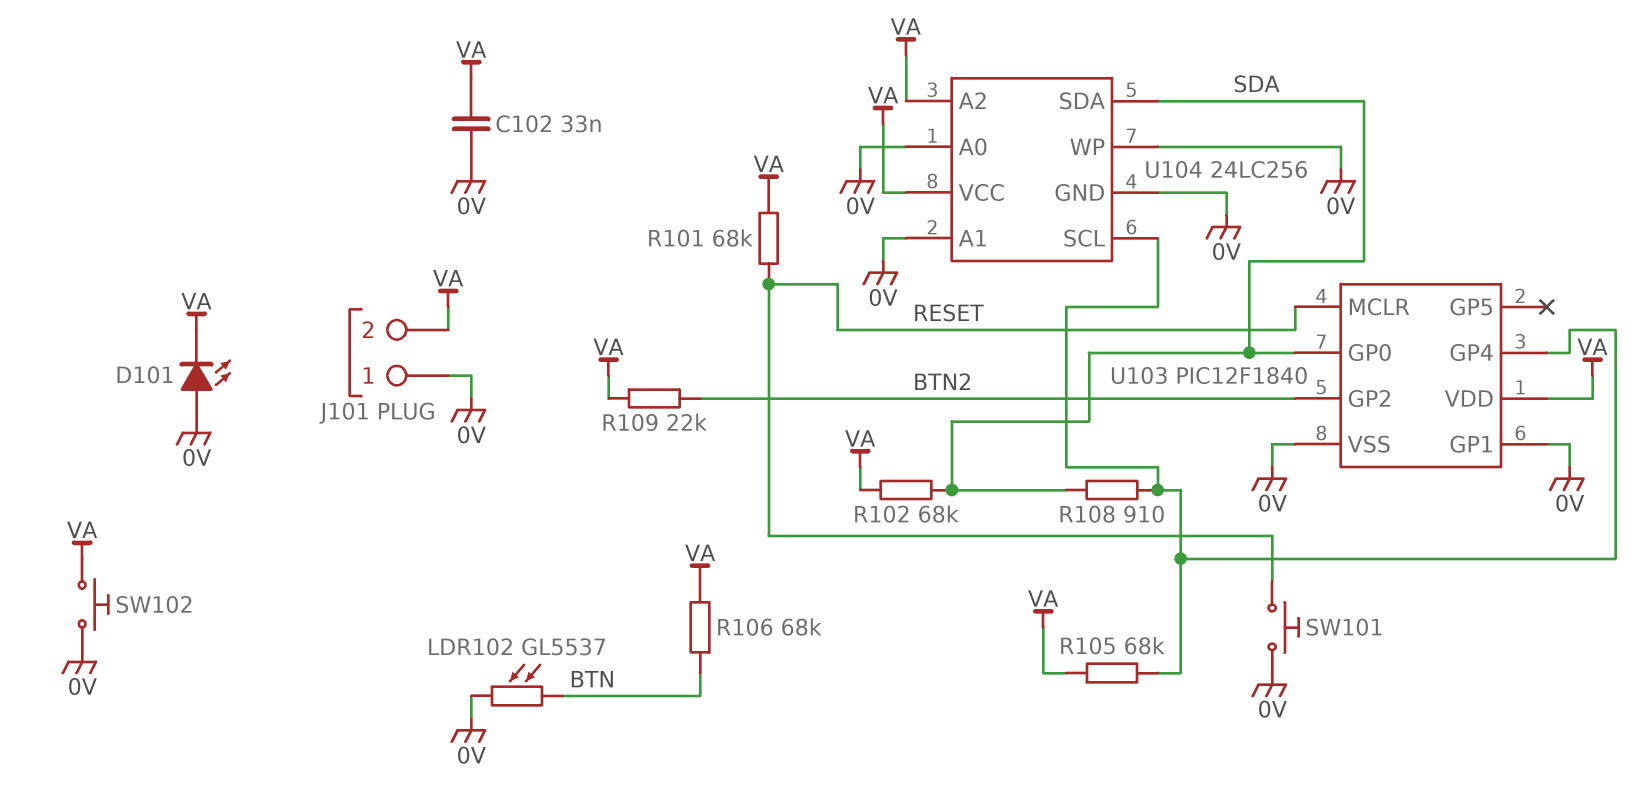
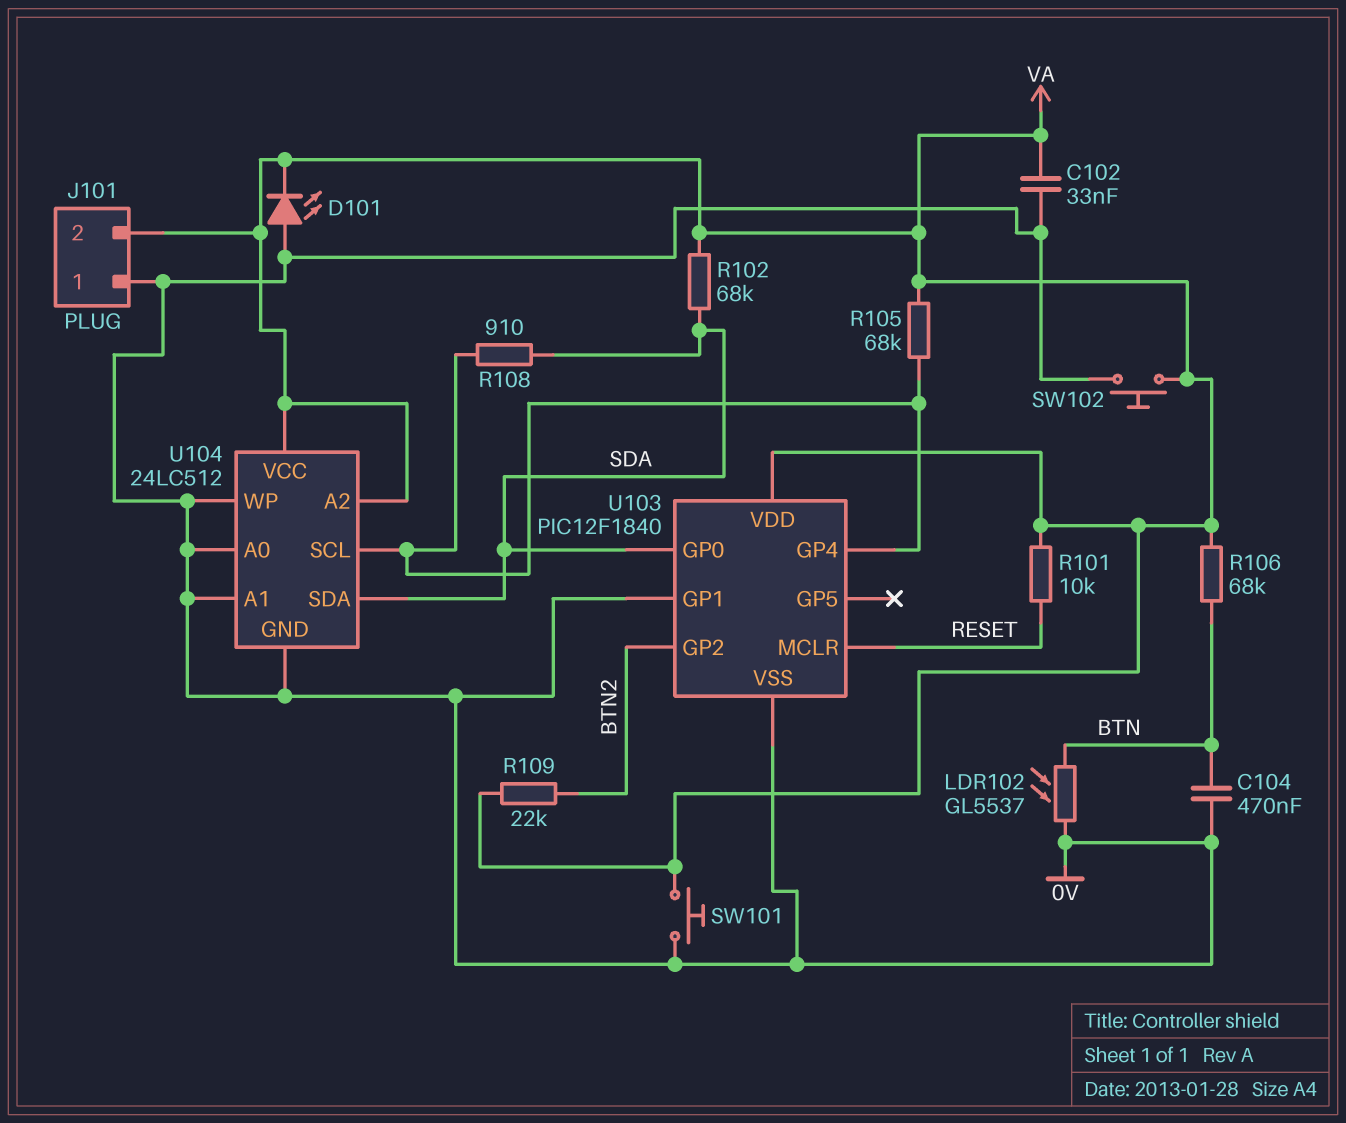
C104: none -> 470nF (0V, BTN)
R101: 68k (RESET, VA) -> 10k (RESET, VA)
SW101: button (0V, RESET) -> button (0V, VA)
U104: 24LC256 -> 24LC512

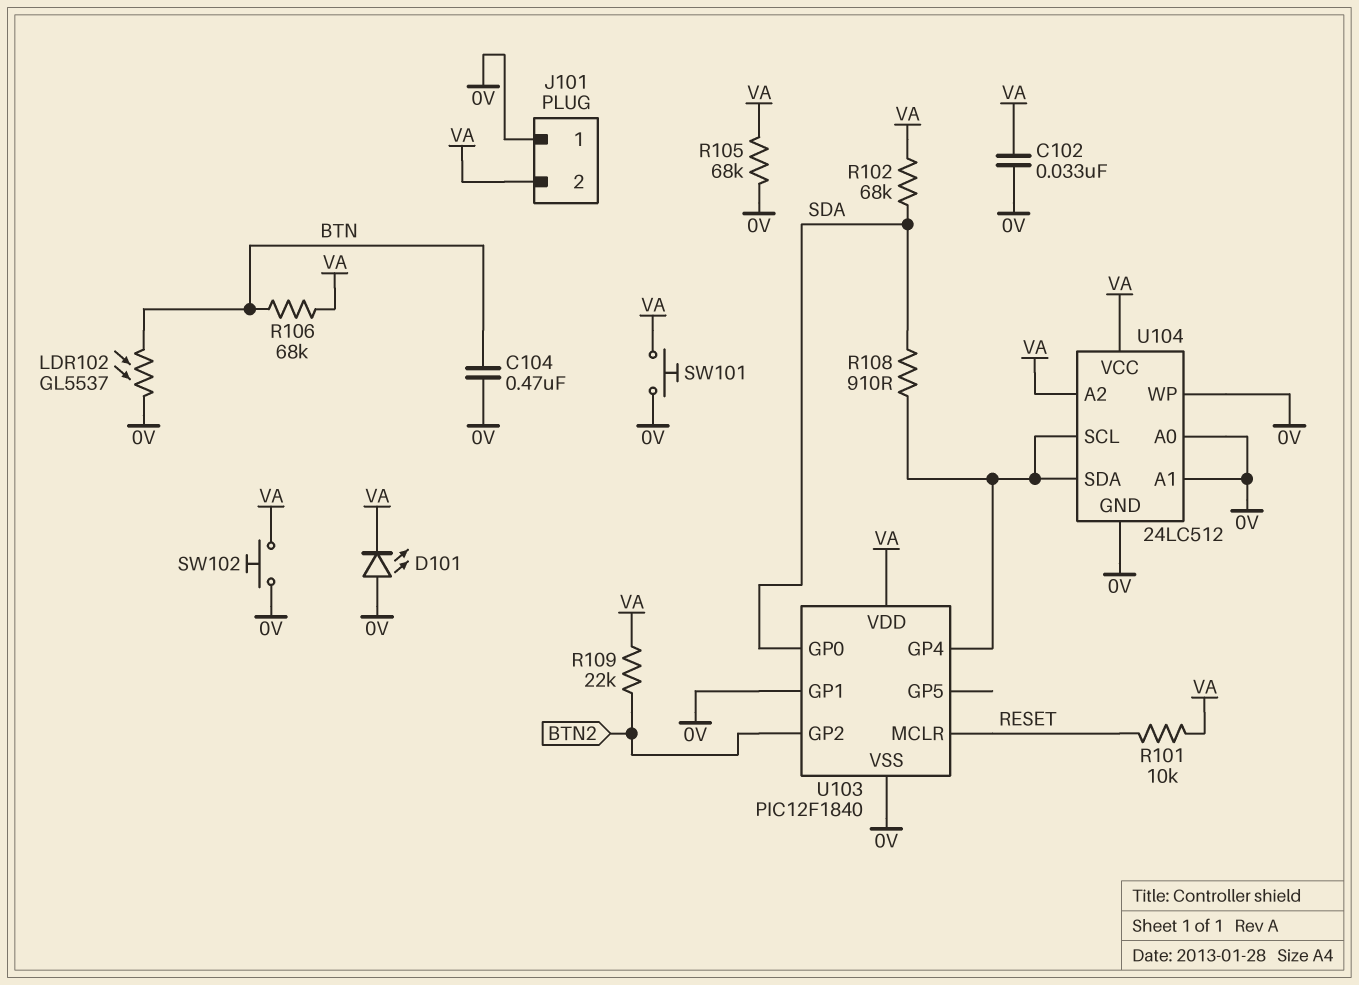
R105: 68k (U103/GP4, VA) -> 68k (0V, VA)
U104 pin SDA: SDA -> U103/GP4

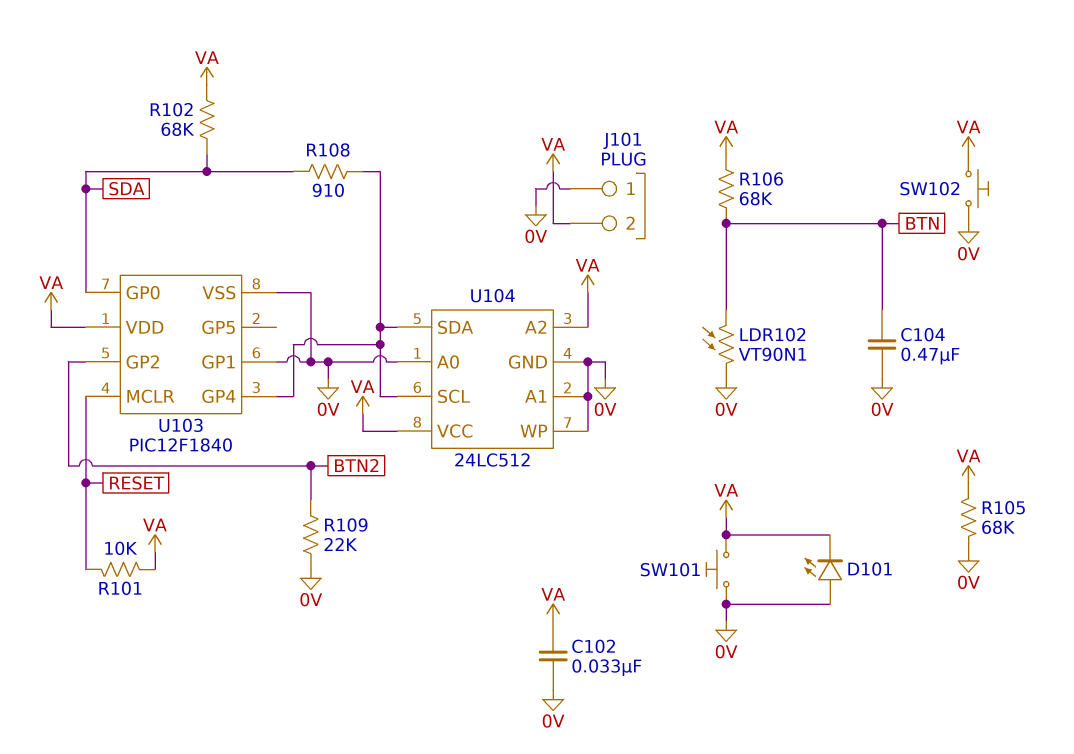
LDR102: GL5537 (0V, BTN) -> VT90N1 (0V, BTN)
R109: 22k (BTN2, VA) -> 22k (0V, BTN2)

